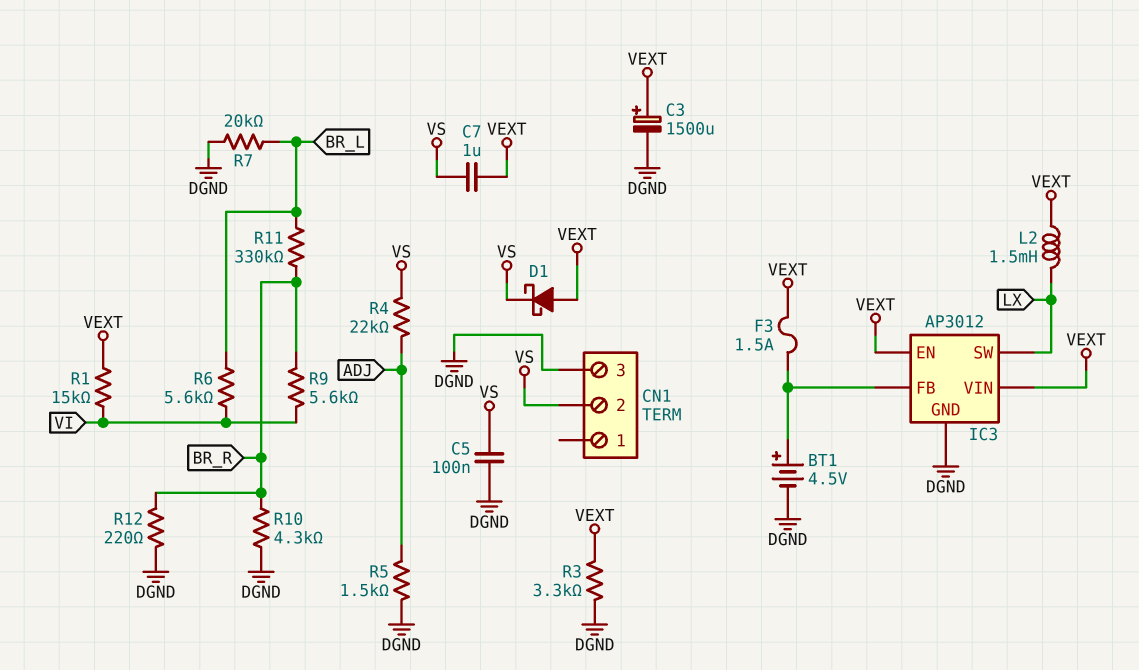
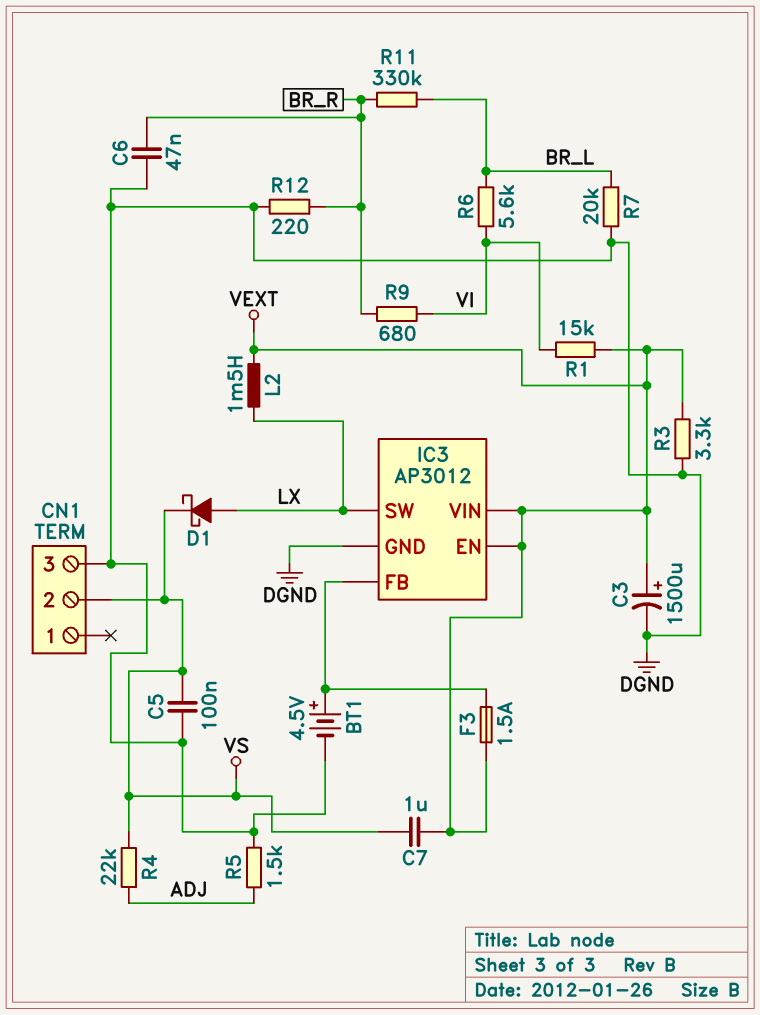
C6: none -> 47nF (BR_R, DGND)
D1: schottky (A VEXT, K VS) -> schottky (A LX, K VS)
R9: 5.6k (BR_R, VI) -> 680 (BR_R, VI)
R10: 4.3k (BR_R, DGND) -> none

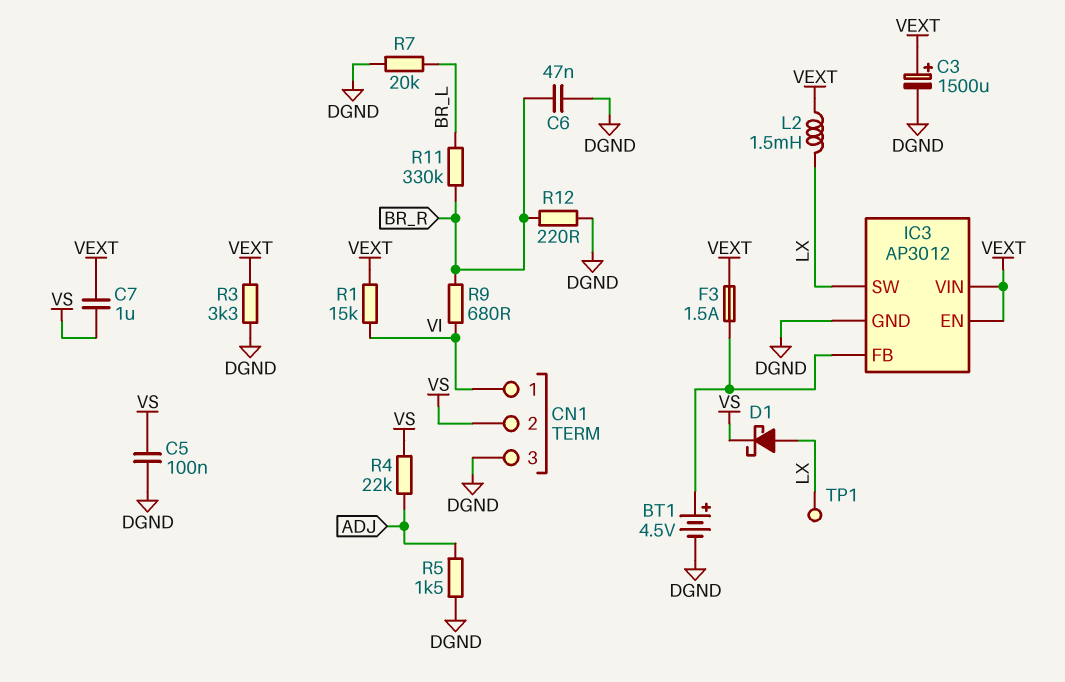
CN1 pin 1: none -> VI
R6: 5.6k (BR_L, VI) -> none
TP1: none -> test point (LX)

